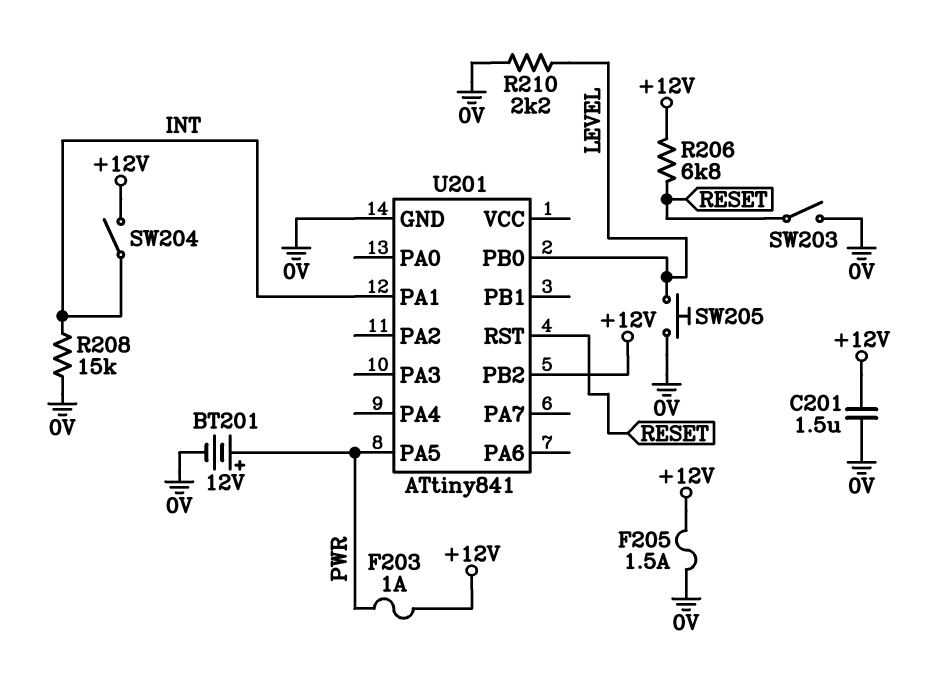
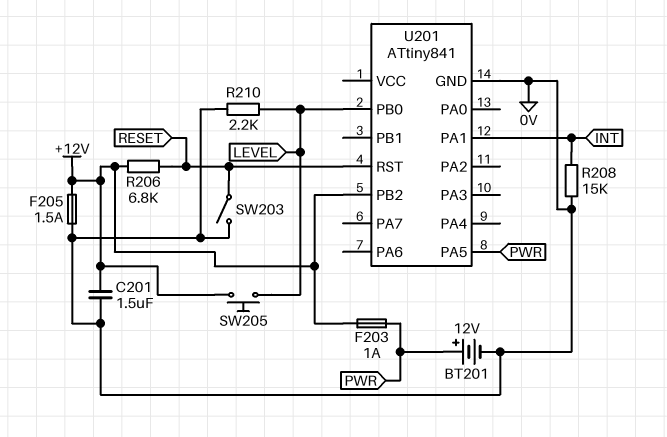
SW204: switch (+12V, INT) -> none
SW205: button (0V, LEVEL) -> button (+12V, LEVEL)

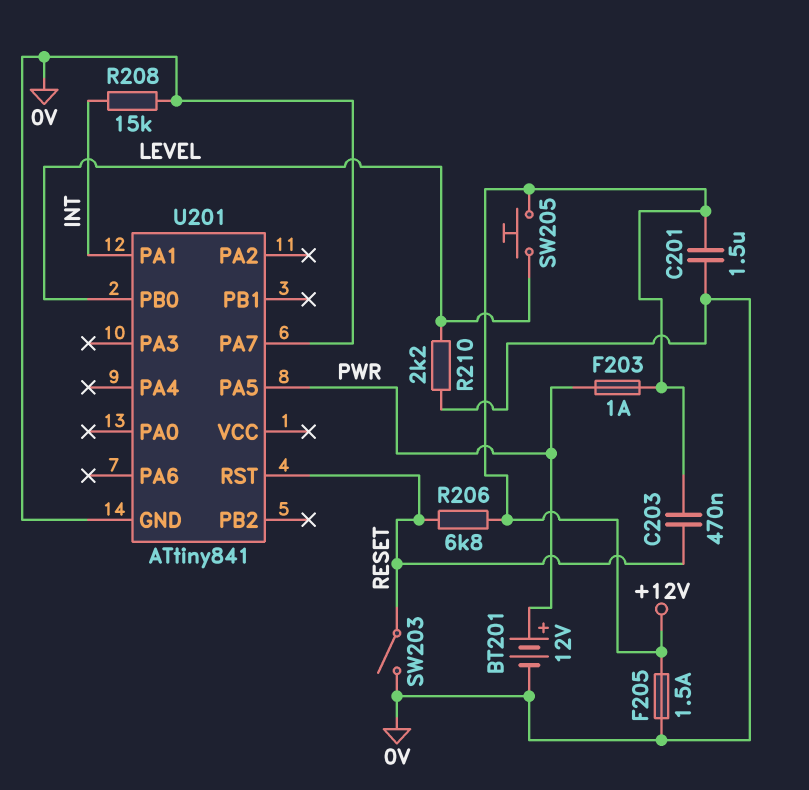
C203: none -> 470nF (+12V, RESET)
U201 pin PA7: none -> 0V
U201 pin PB2: +12V -> none

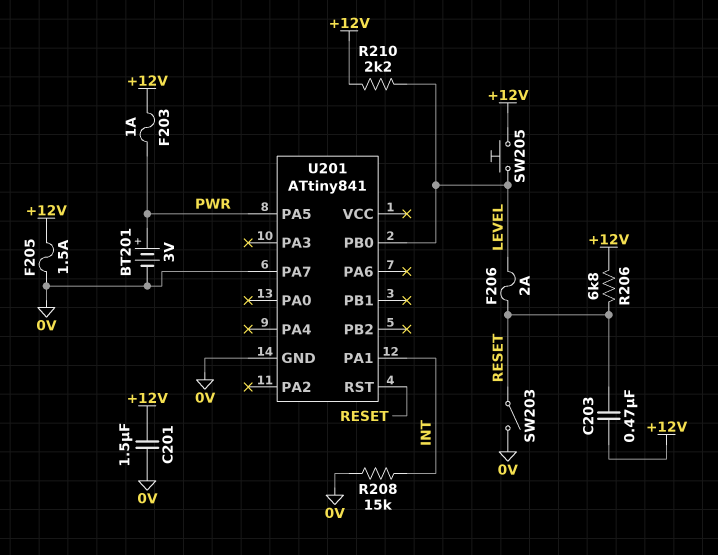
BT201: 12V (plus PWR, minus 0V) -> 3V (plus PWR, minus 0V)
F206: none -> 2A (LEVEL, RESET)
R210: 2.2k (0V, LEVEL) -> 2.2k (+12V, LEVEL)

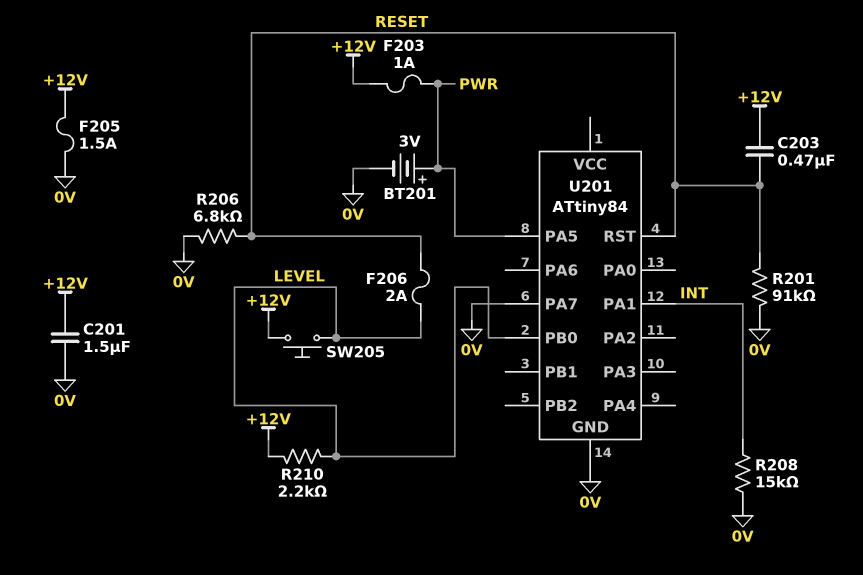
R201: none -> 91k (0V, RESET)
R206: 6.8k (+12V, RESET) -> 6.8k (0V, RESET)
SW203: switch (0V, RESET) -> none
U201: ATtiny841 -> ATtiny84

